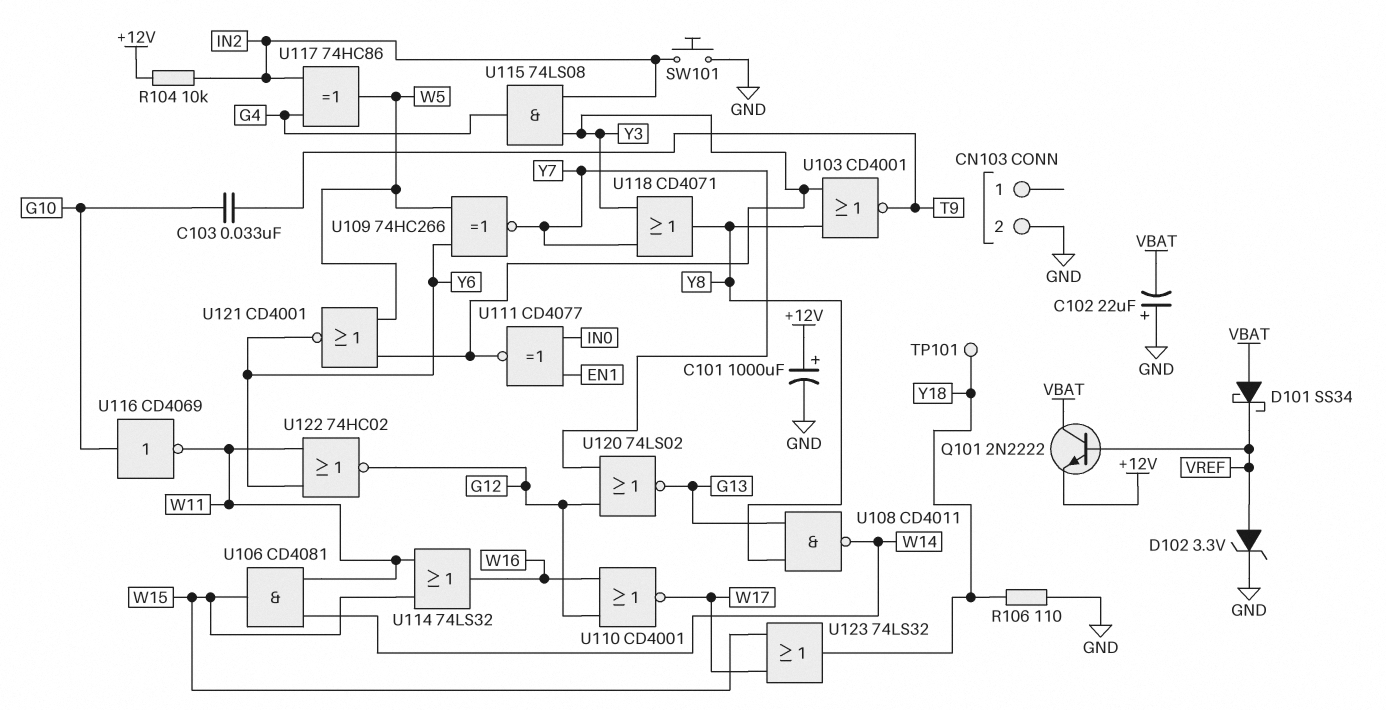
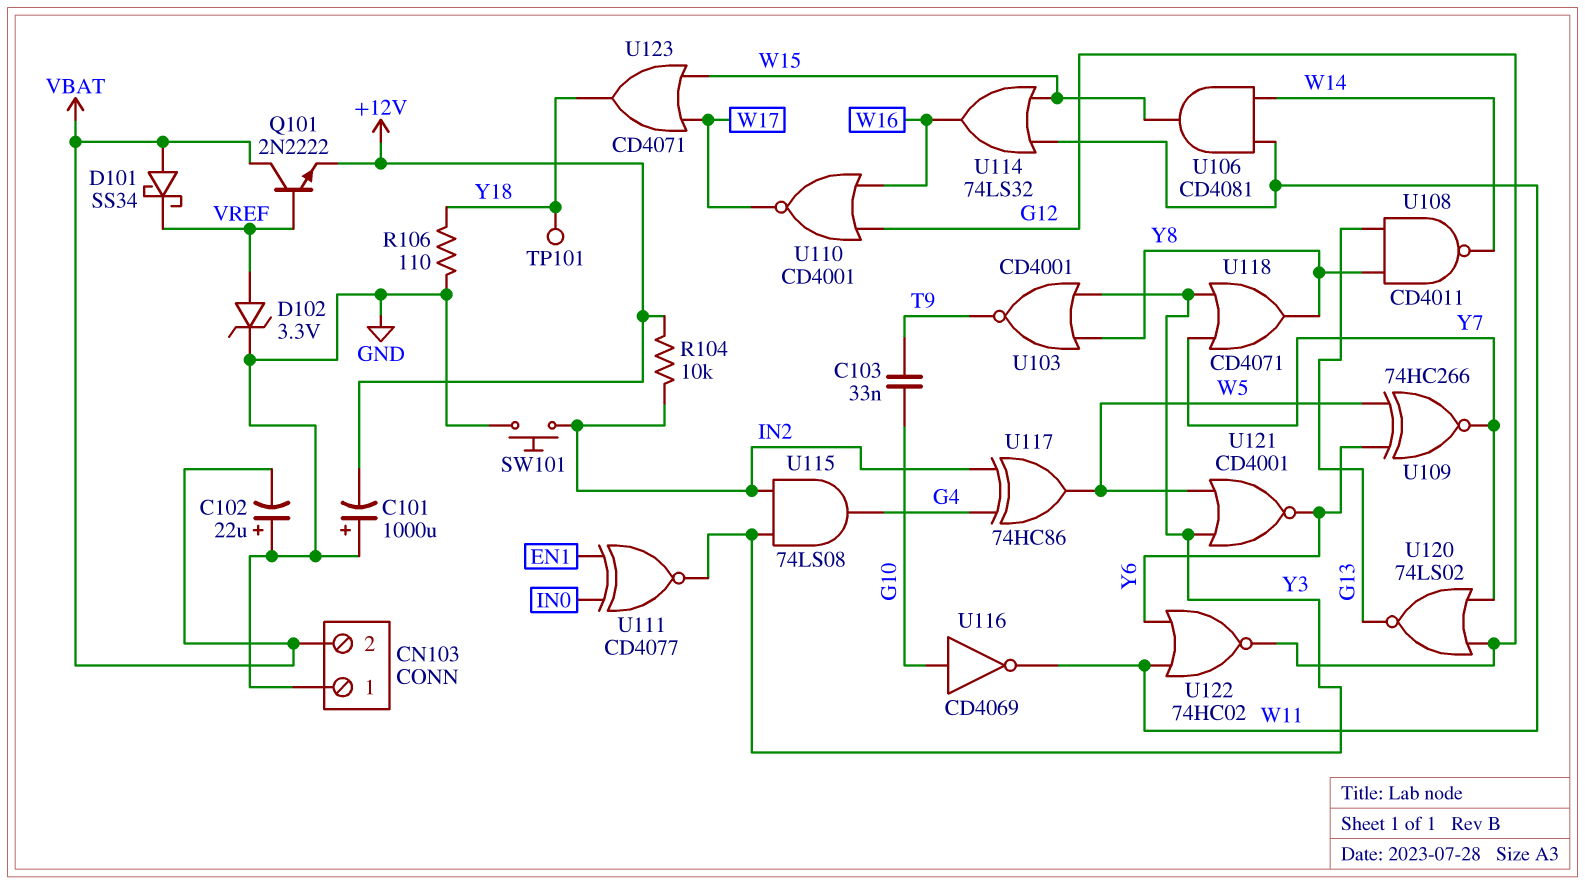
C101: 1000uF (plus +12V, minus GND) -> 1000uF (plus GND, minus +12V)
CN103 pin 1: none -> GND
CN103 pin 2: GND -> VBAT
U123: OR 74LS32 (in W15, in W17, out Y18) -> OR CD4071 (in W15, in W17, out Y18)

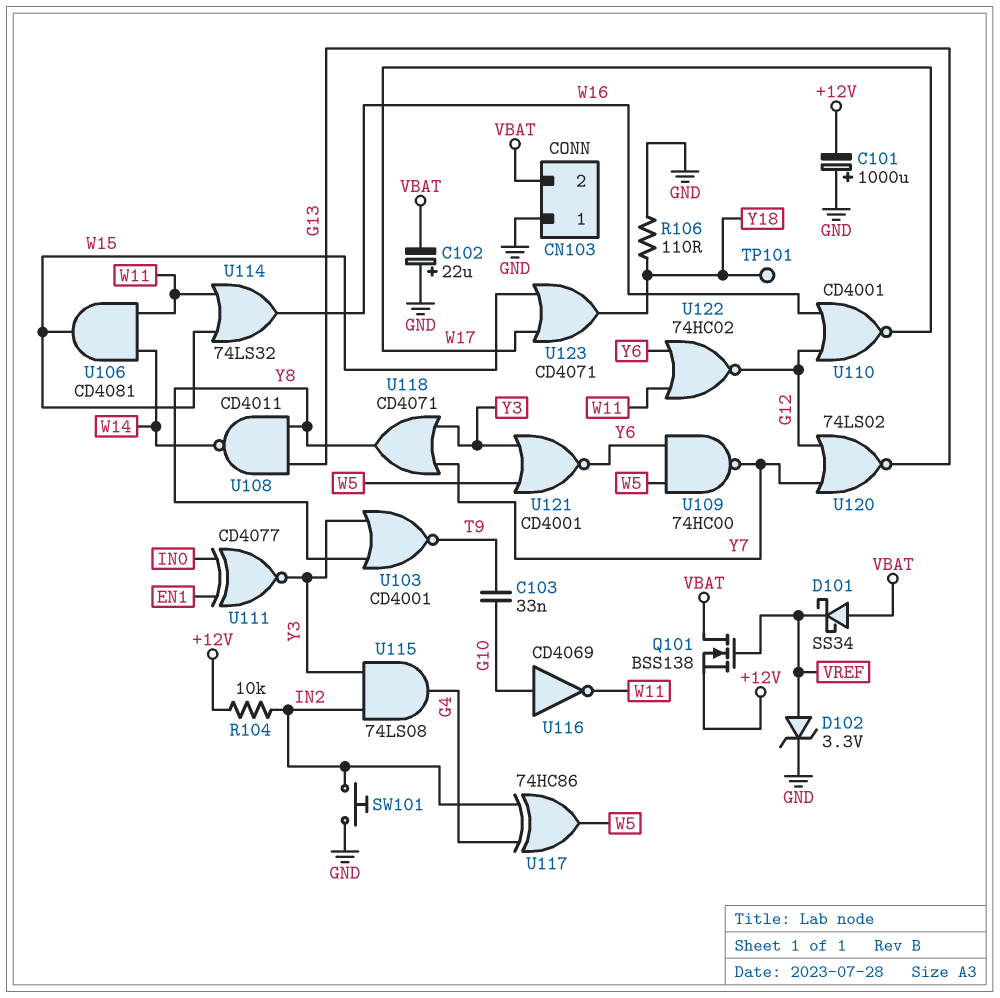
Q101: NPN 2N2222 (B VREF, C VBAT, E +12V) -> NMOS BSS138 (G VREF, D VBAT, S +12V)
U109: XNOR 74HC266 (in W5, in Y6, out Y7) -> NAND 74HC00 (in W5, in Y6, out Y7)

